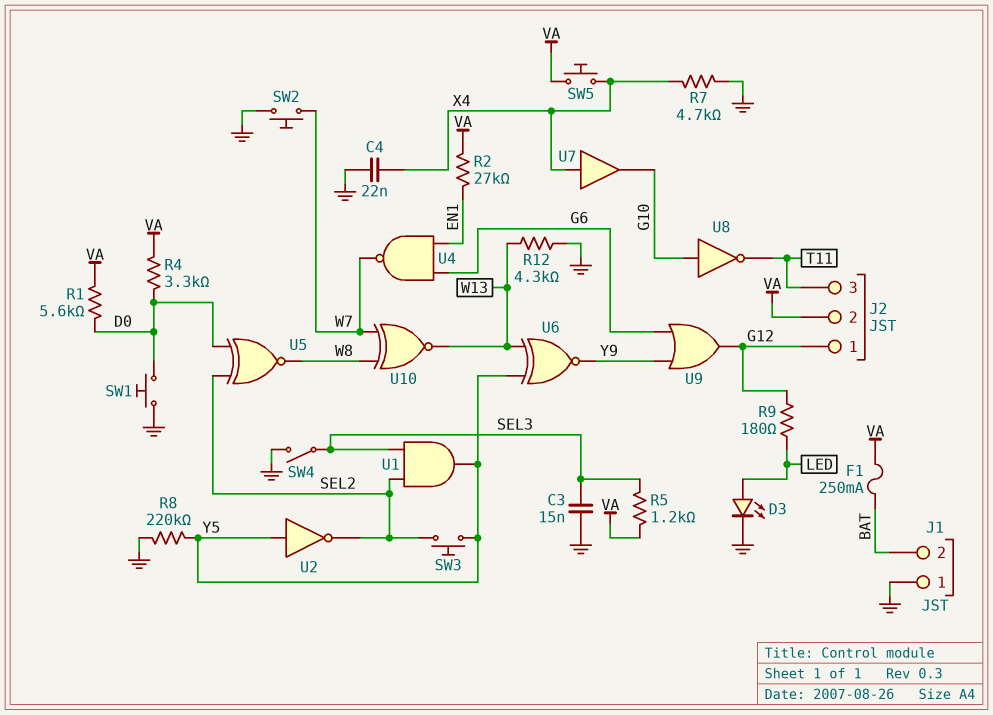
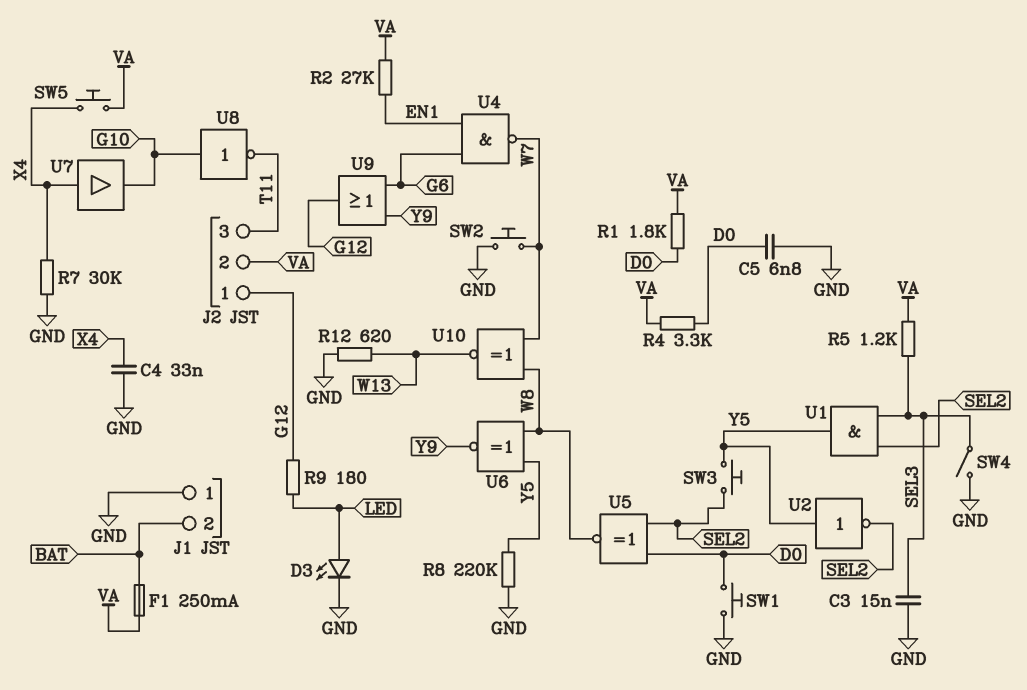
C4: 22nF (GND, X4) -> 33nF (GND, X4)
C5: none -> 6.8nF (D0, GND)
R1: 5.6k (D0, VA) -> 1.8k (D0, VA)
R7: 4.7k (GND, X4) -> 30k (GND, X4)
R12: 4.3k (GND, W13) -> 620 (GND, W13)
U6: XNOR (in W13, in Y5, out Y9) -> XNOR (in W8, in Y5, out Y9)

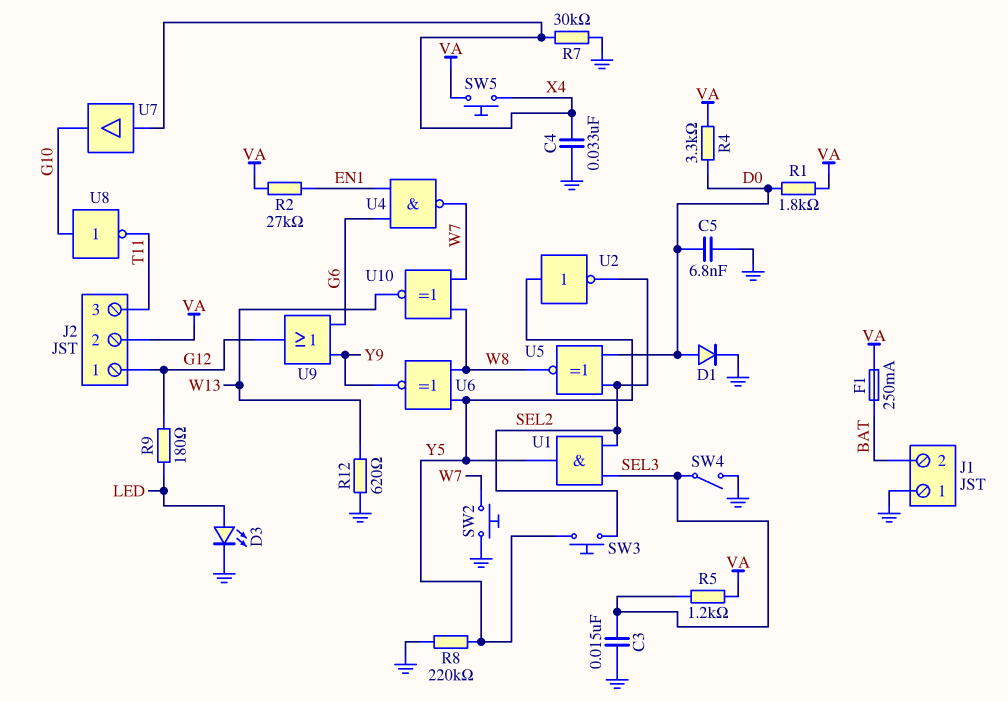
D1: none -> diode (A D0, K GND)
SW1: button (D0, GND) -> none

